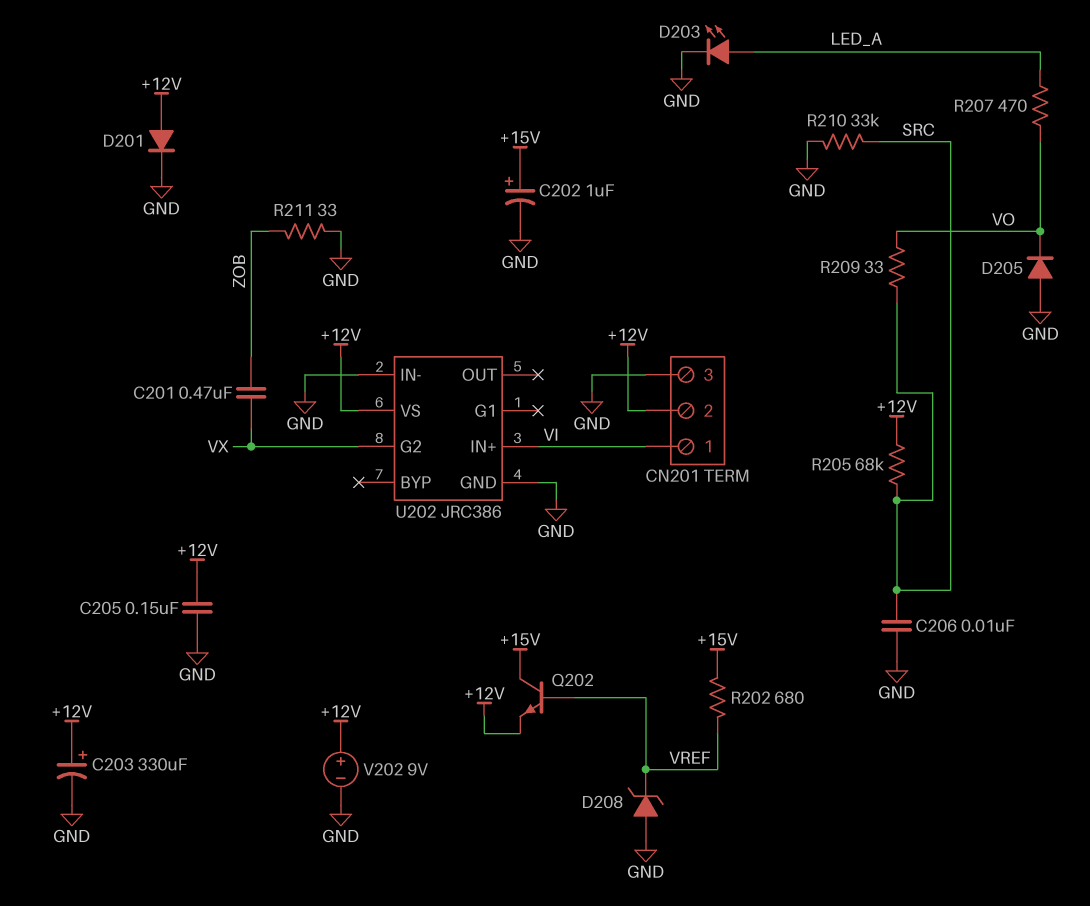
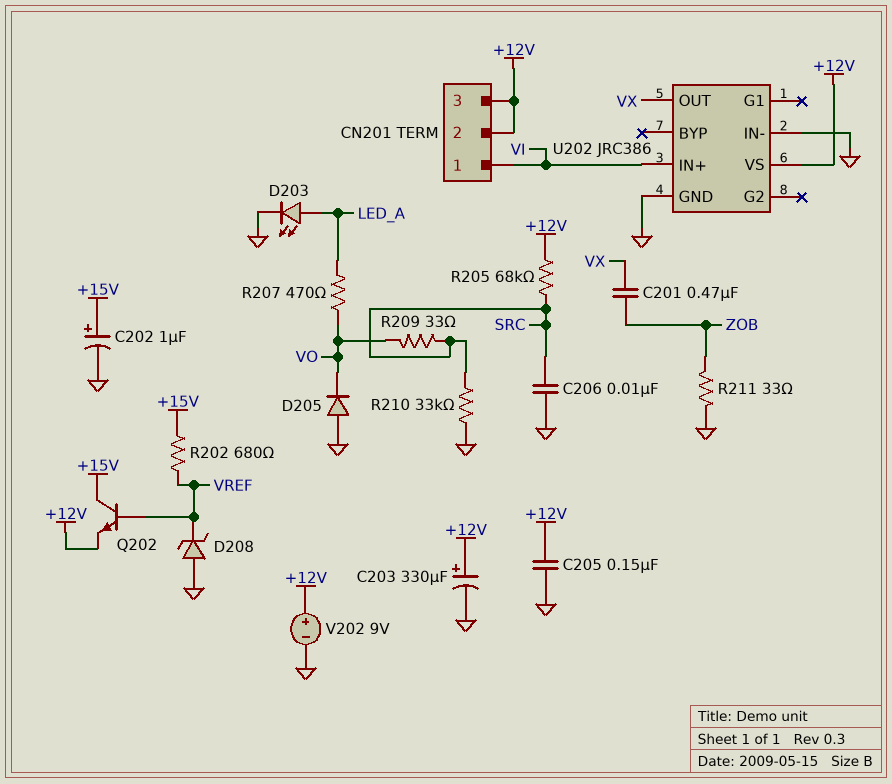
CN201 pin 3: GND -> +12V
D201: diode (A +12V, K GND) -> none
U202 pin G2: VX -> none
U202 pin OUT: none -> VX

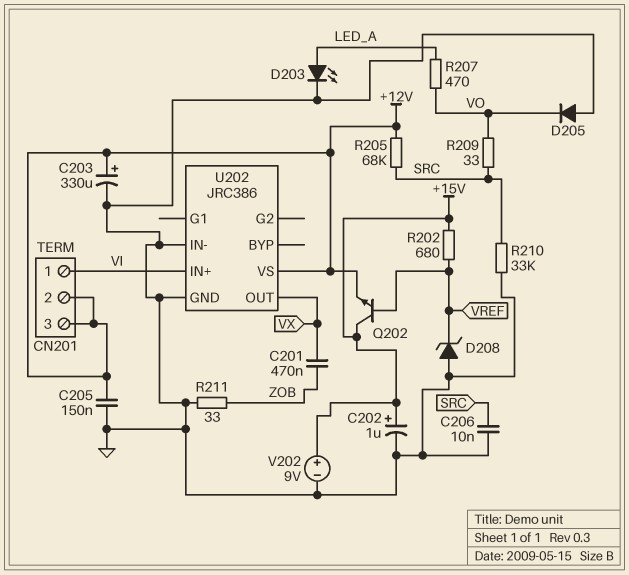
V202: 9V (plus +12V, minus GND) -> 9V (plus +15V, minus GND)

